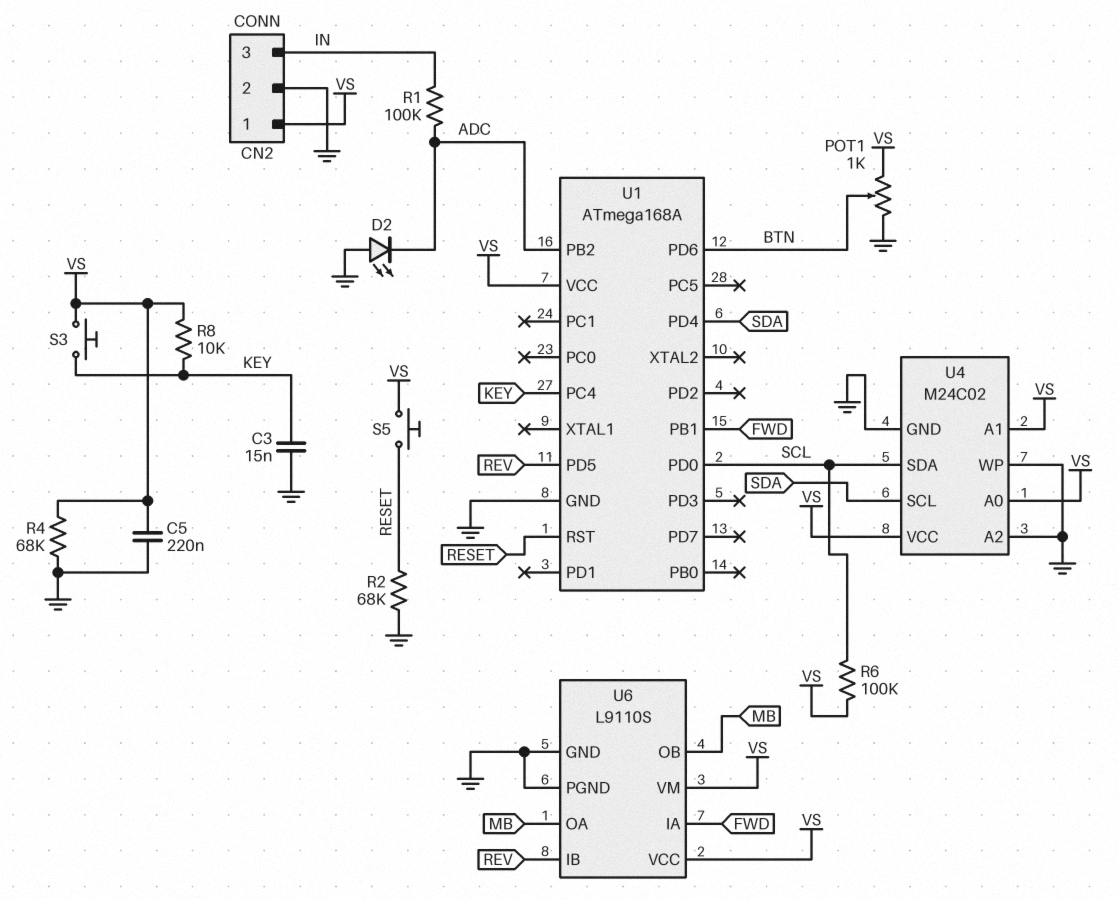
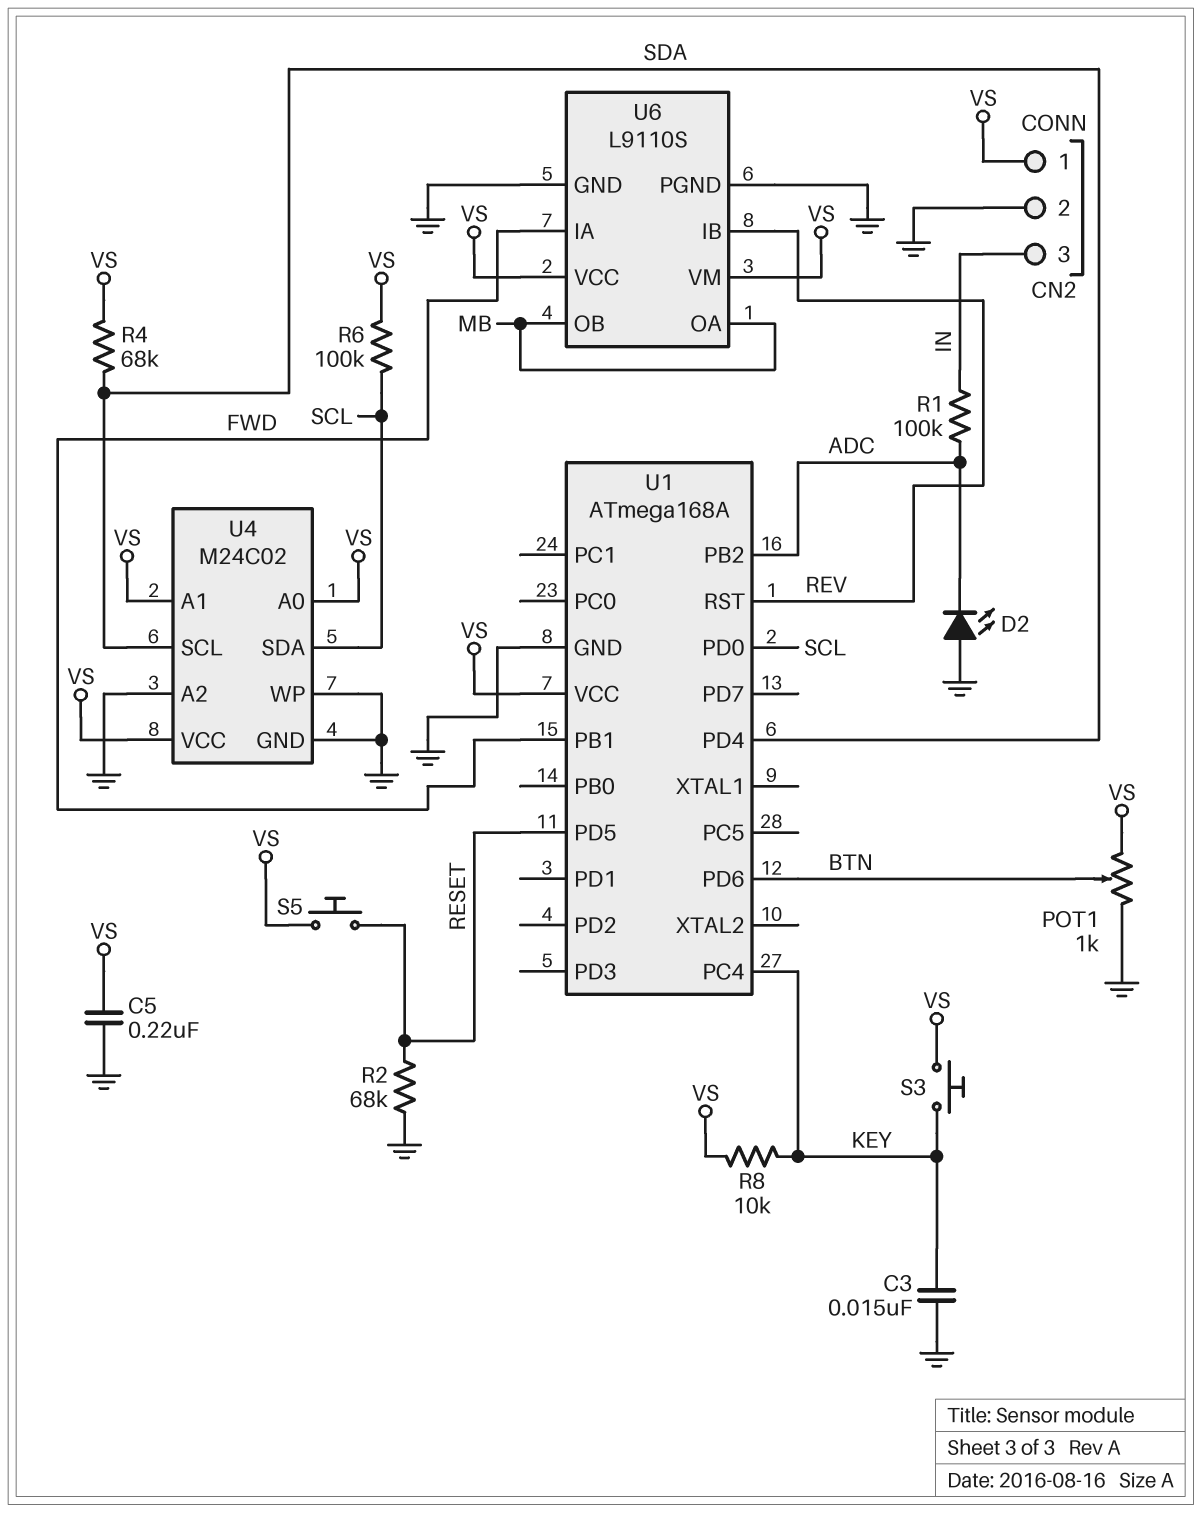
R4: 68k (GND, VS) -> 68k (SDA, VS)
U1 pin PD5: REV -> RESET
U1 pin RST: RESET -> REV

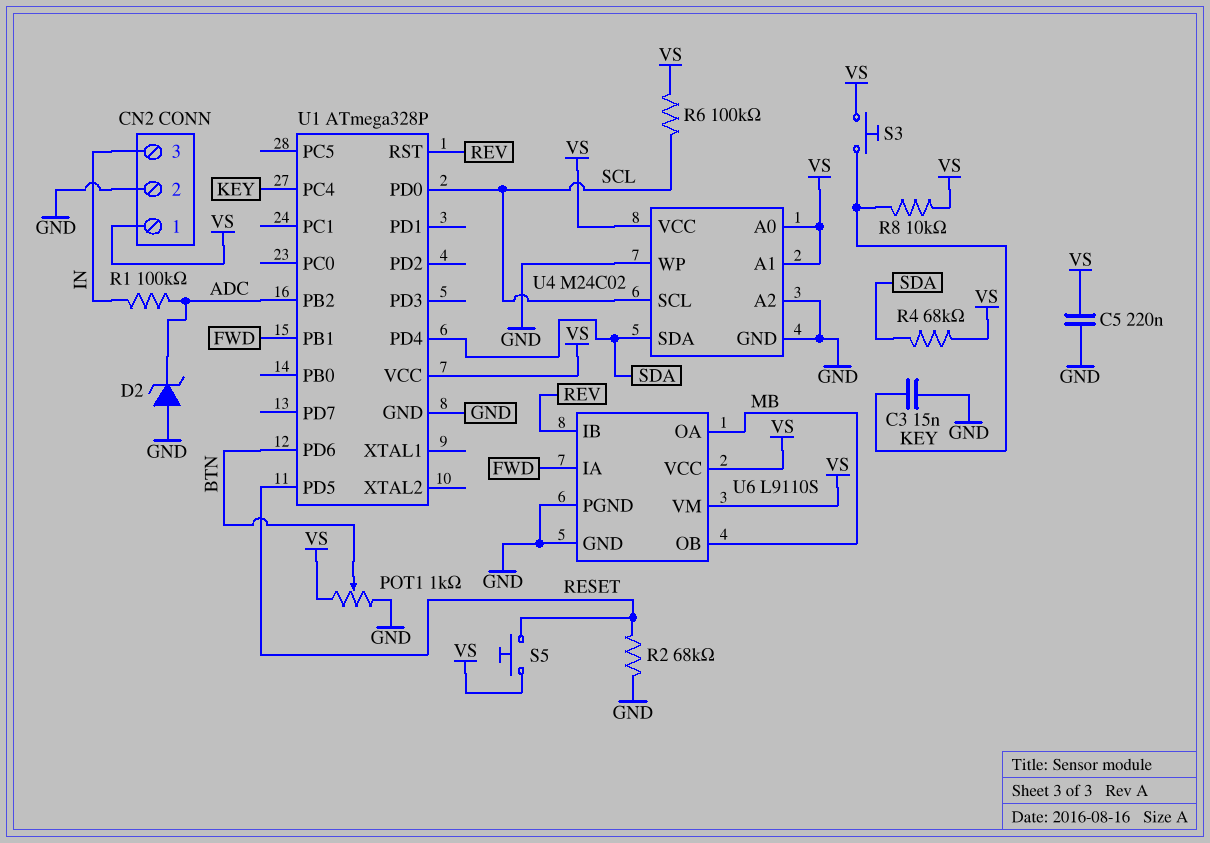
D2: LED (A GND, K ADC) -> zener (A GND, K ADC)
U1: ATmega168A -> ATmega328P
U4 pin SCL: SDA -> SCL
U4 pin SDA: SCL -> SDA

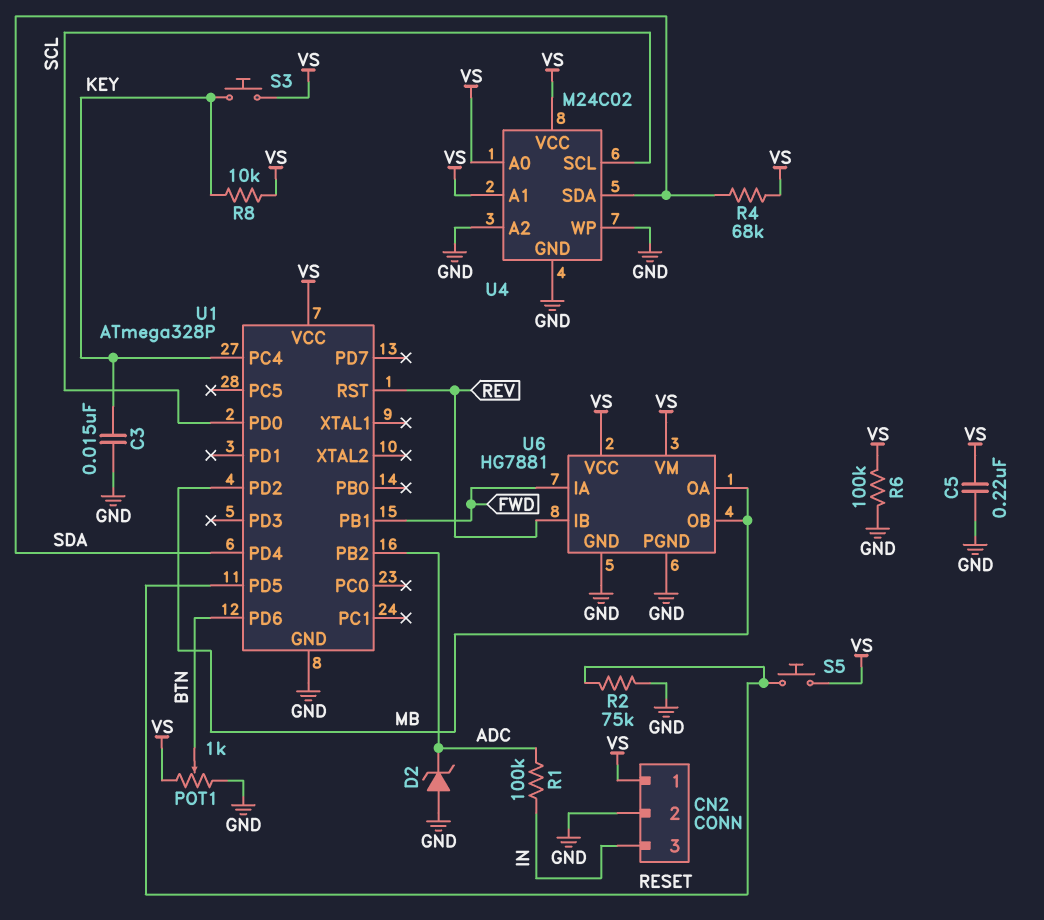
R2: 68k (GND, RESET) -> 75k (GND, RESET)
R6: 100k (SCL, VS) -> 100k (GND, VS)
U1 pin PD2: none -> MB
U6: L9110S -> HG7881

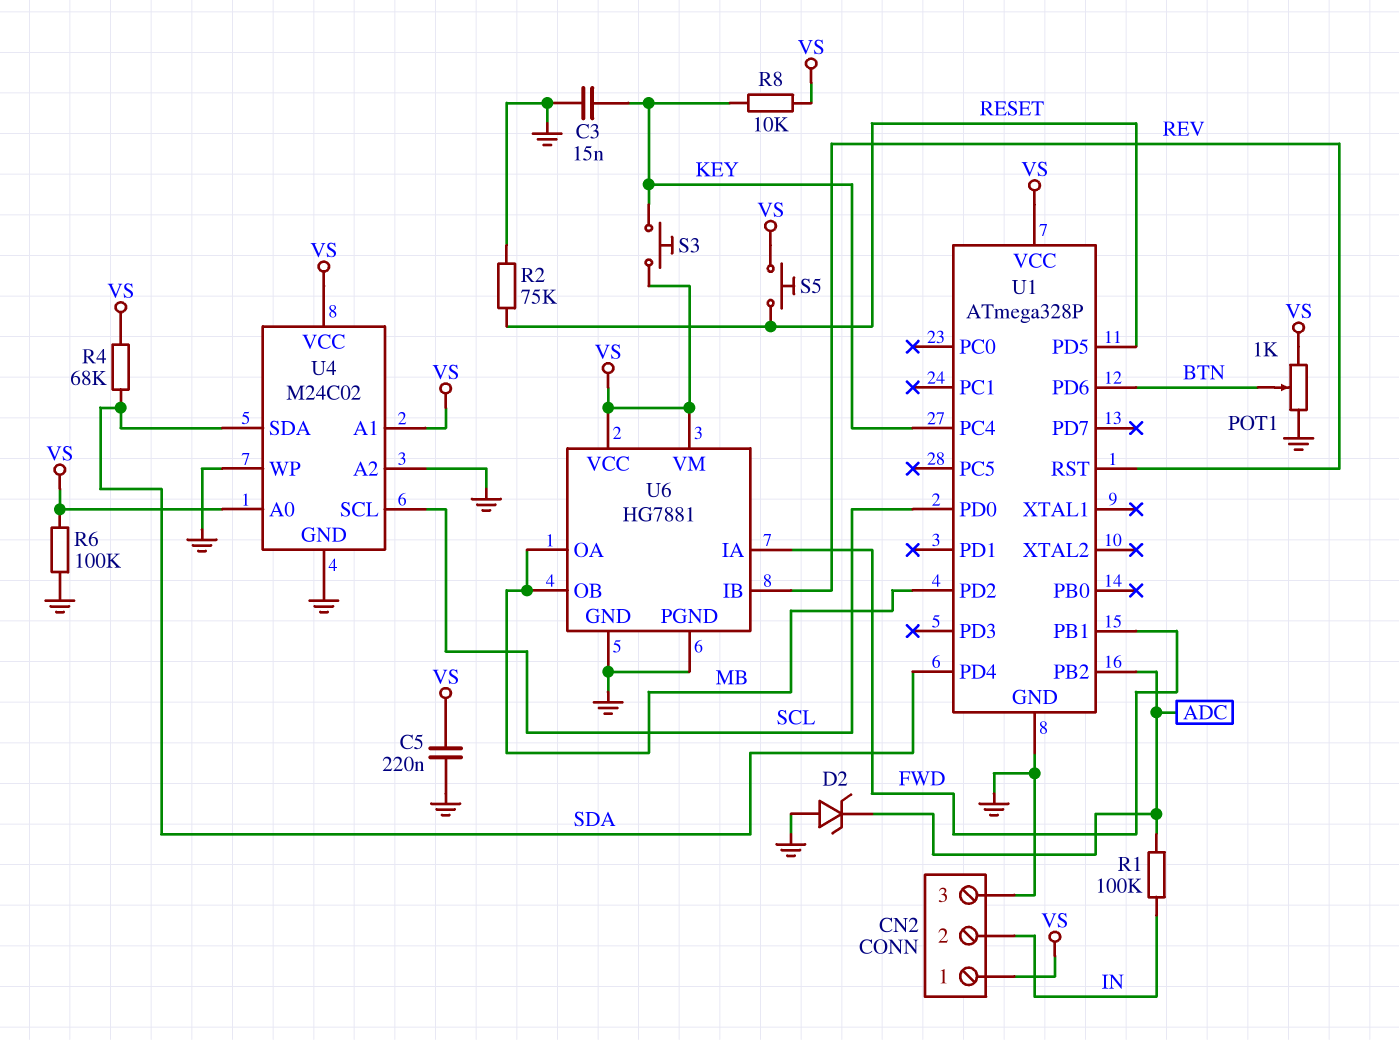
CN2 pin 2: GND -> IN
CN2 pin 3: IN -> GND

